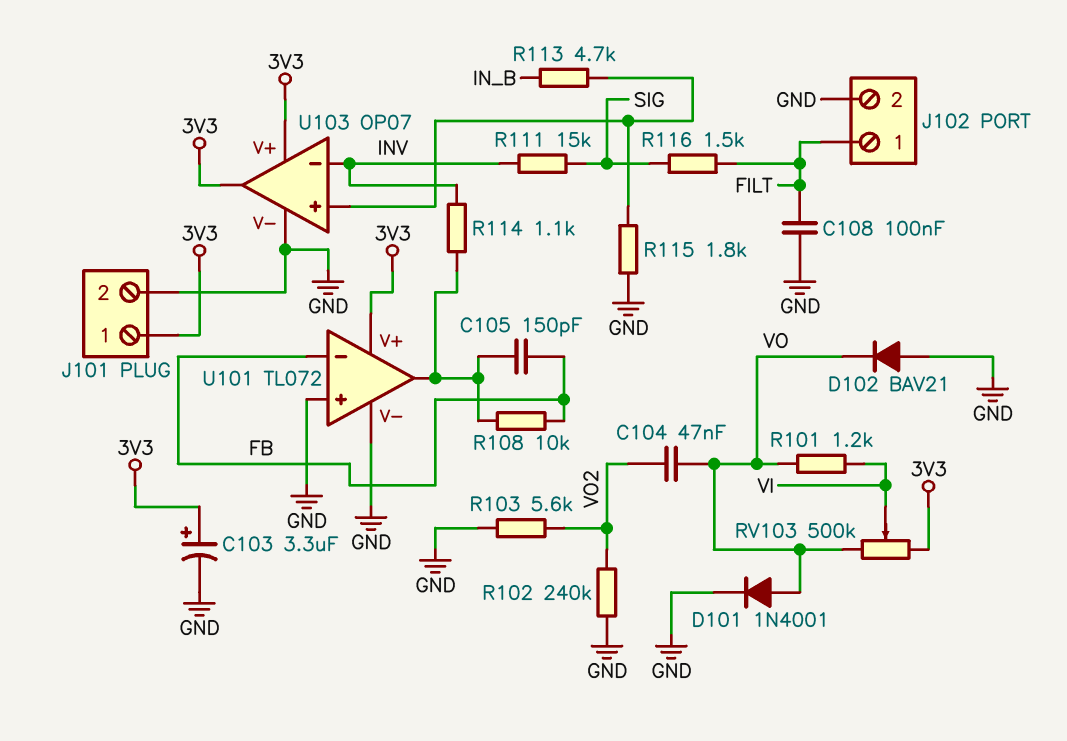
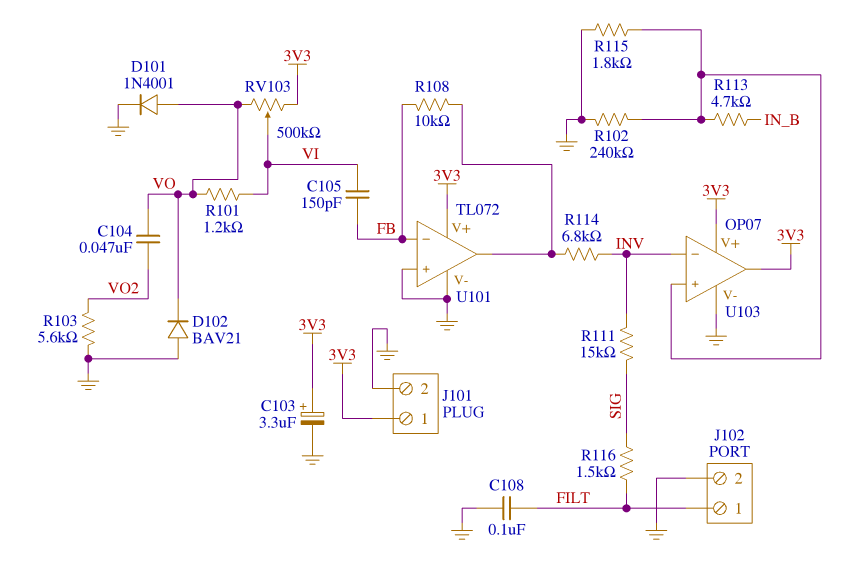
C105: 150pF (FB, U101/out) -> 150pF (FB, VI)
R102: 240k (GND, VO2) -> 240k (GND, U103/in+)
R114: 1.1k (INV, U101/out) -> 6.8k (INV, U101/out)

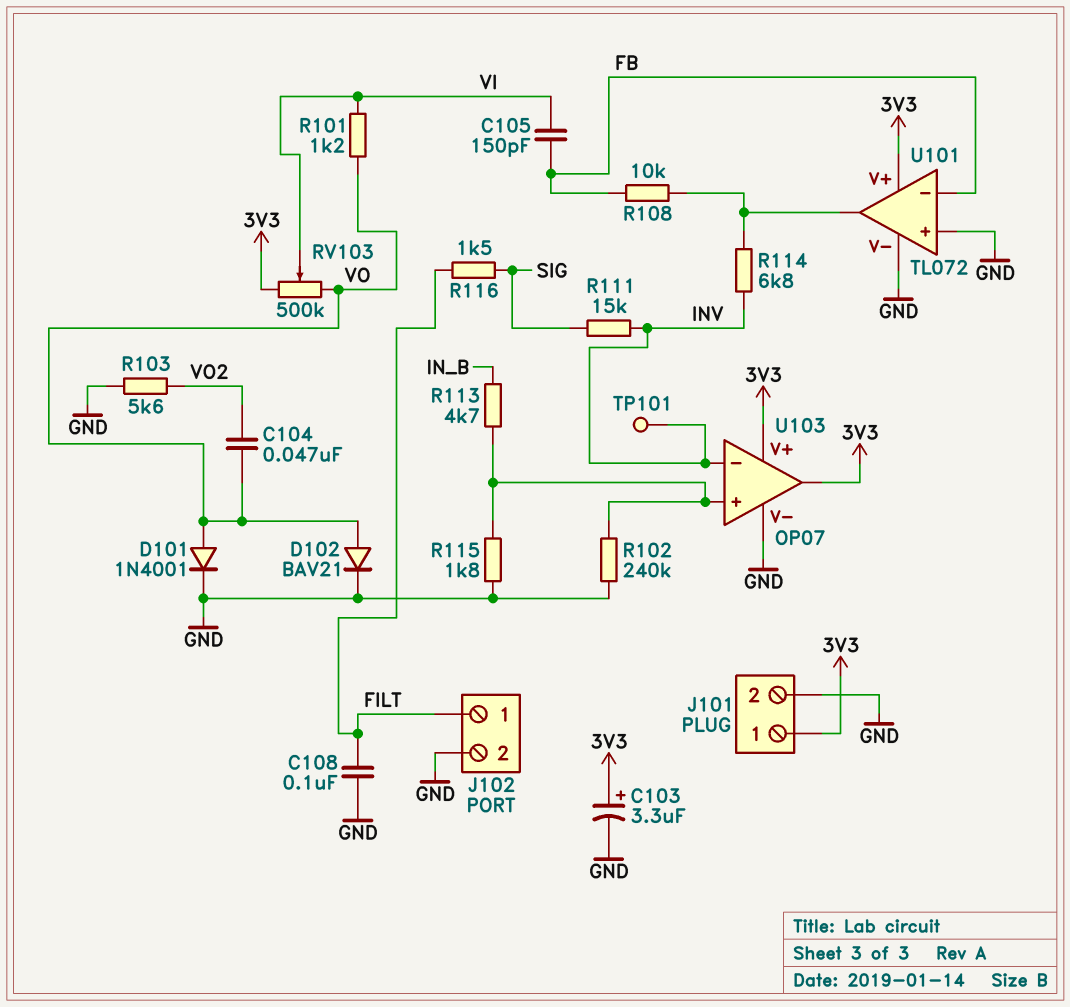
D102: diode BAV21 (A GND, K VO) -> diode BAV21 (A VO, K GND)
TP101: none -> test point (INV)

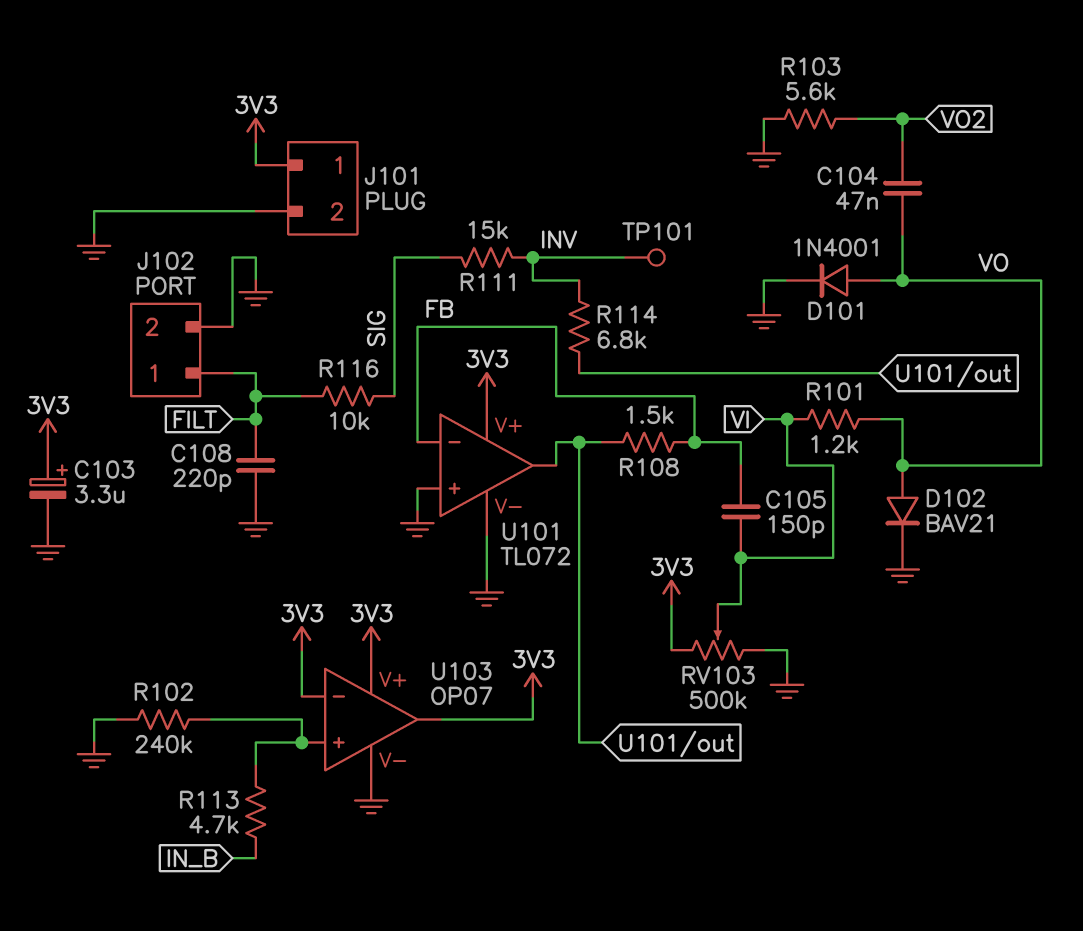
C108: 100nF (FILT, GND) -> 220pF (FILT, GND)
R108: 10k (FB, U101/out) -> 1.5k (FB, U101/out)
R115: 1.8k (GND, U103/in+) -> none
R116: 1.5k (FILT, SIG) -> 10k (FILT, SIG)
RV103: 500k (3V3, VO, wiper VI) -> 500k (3V3, GND, wiper VI)
U103 pin in-: INV -> 3V3

